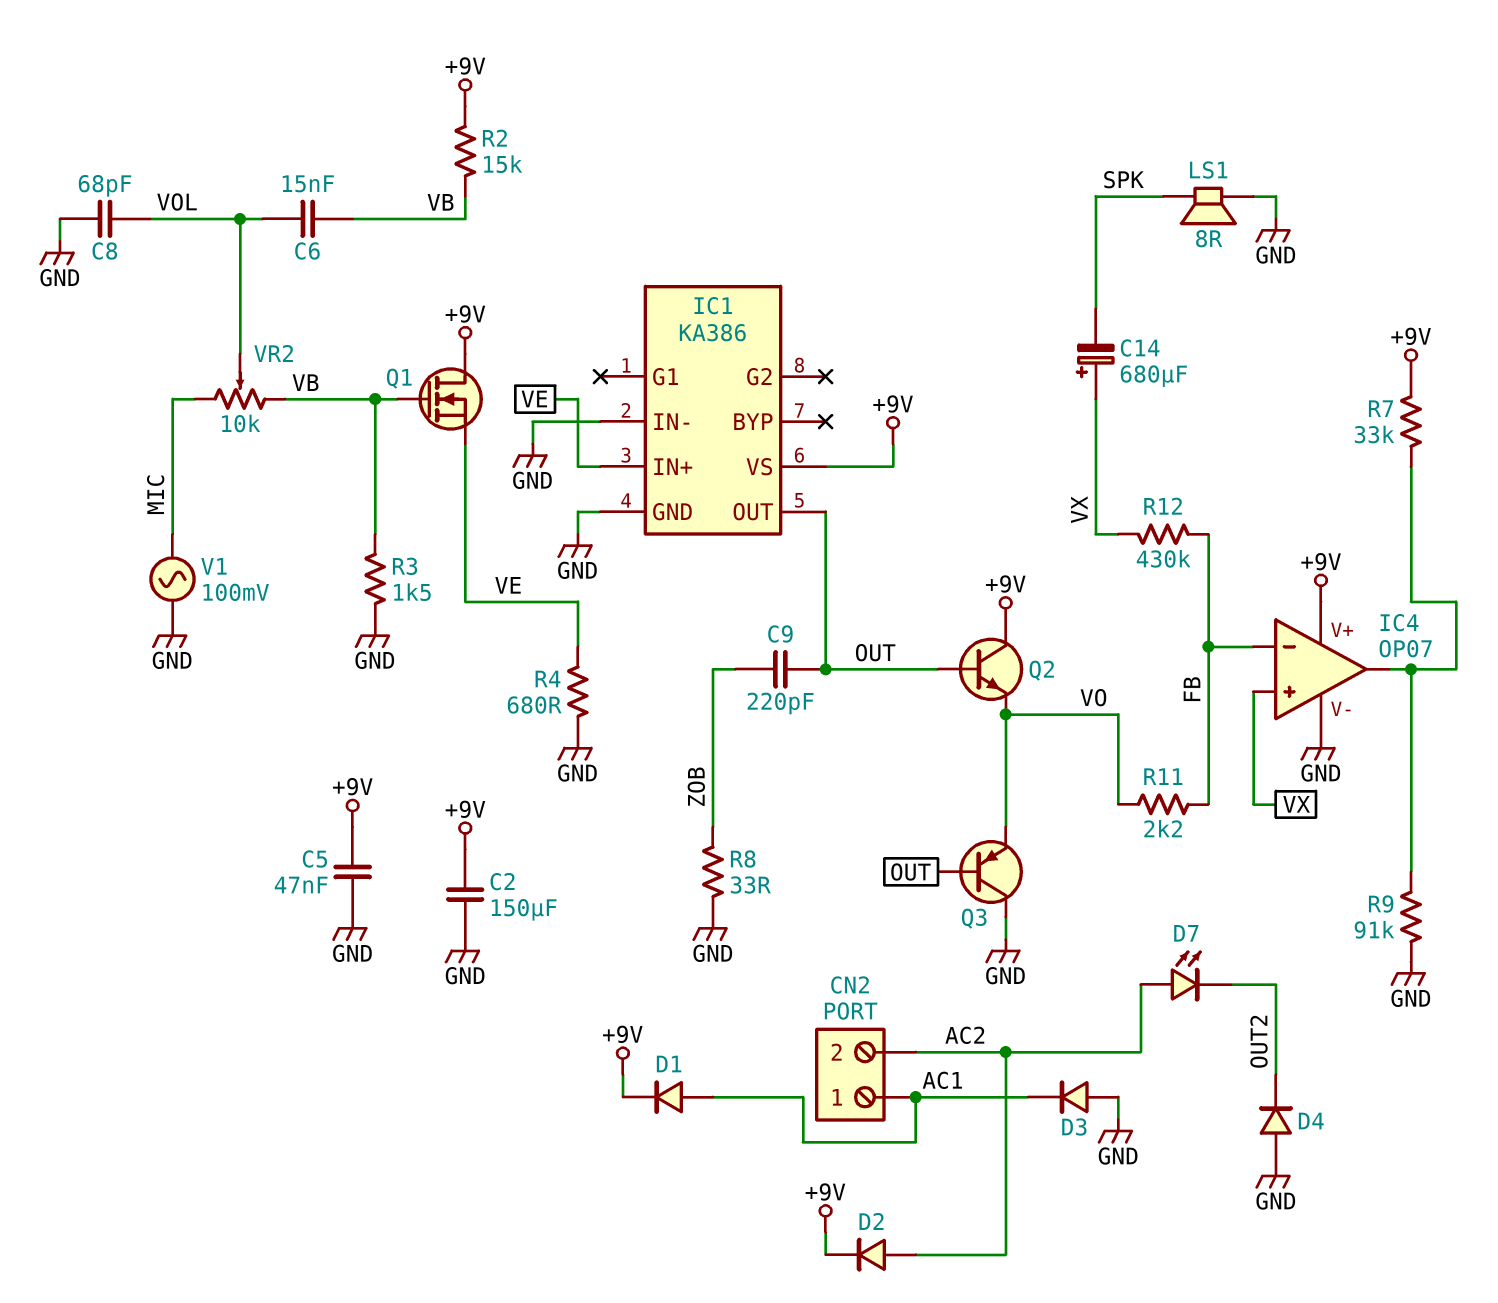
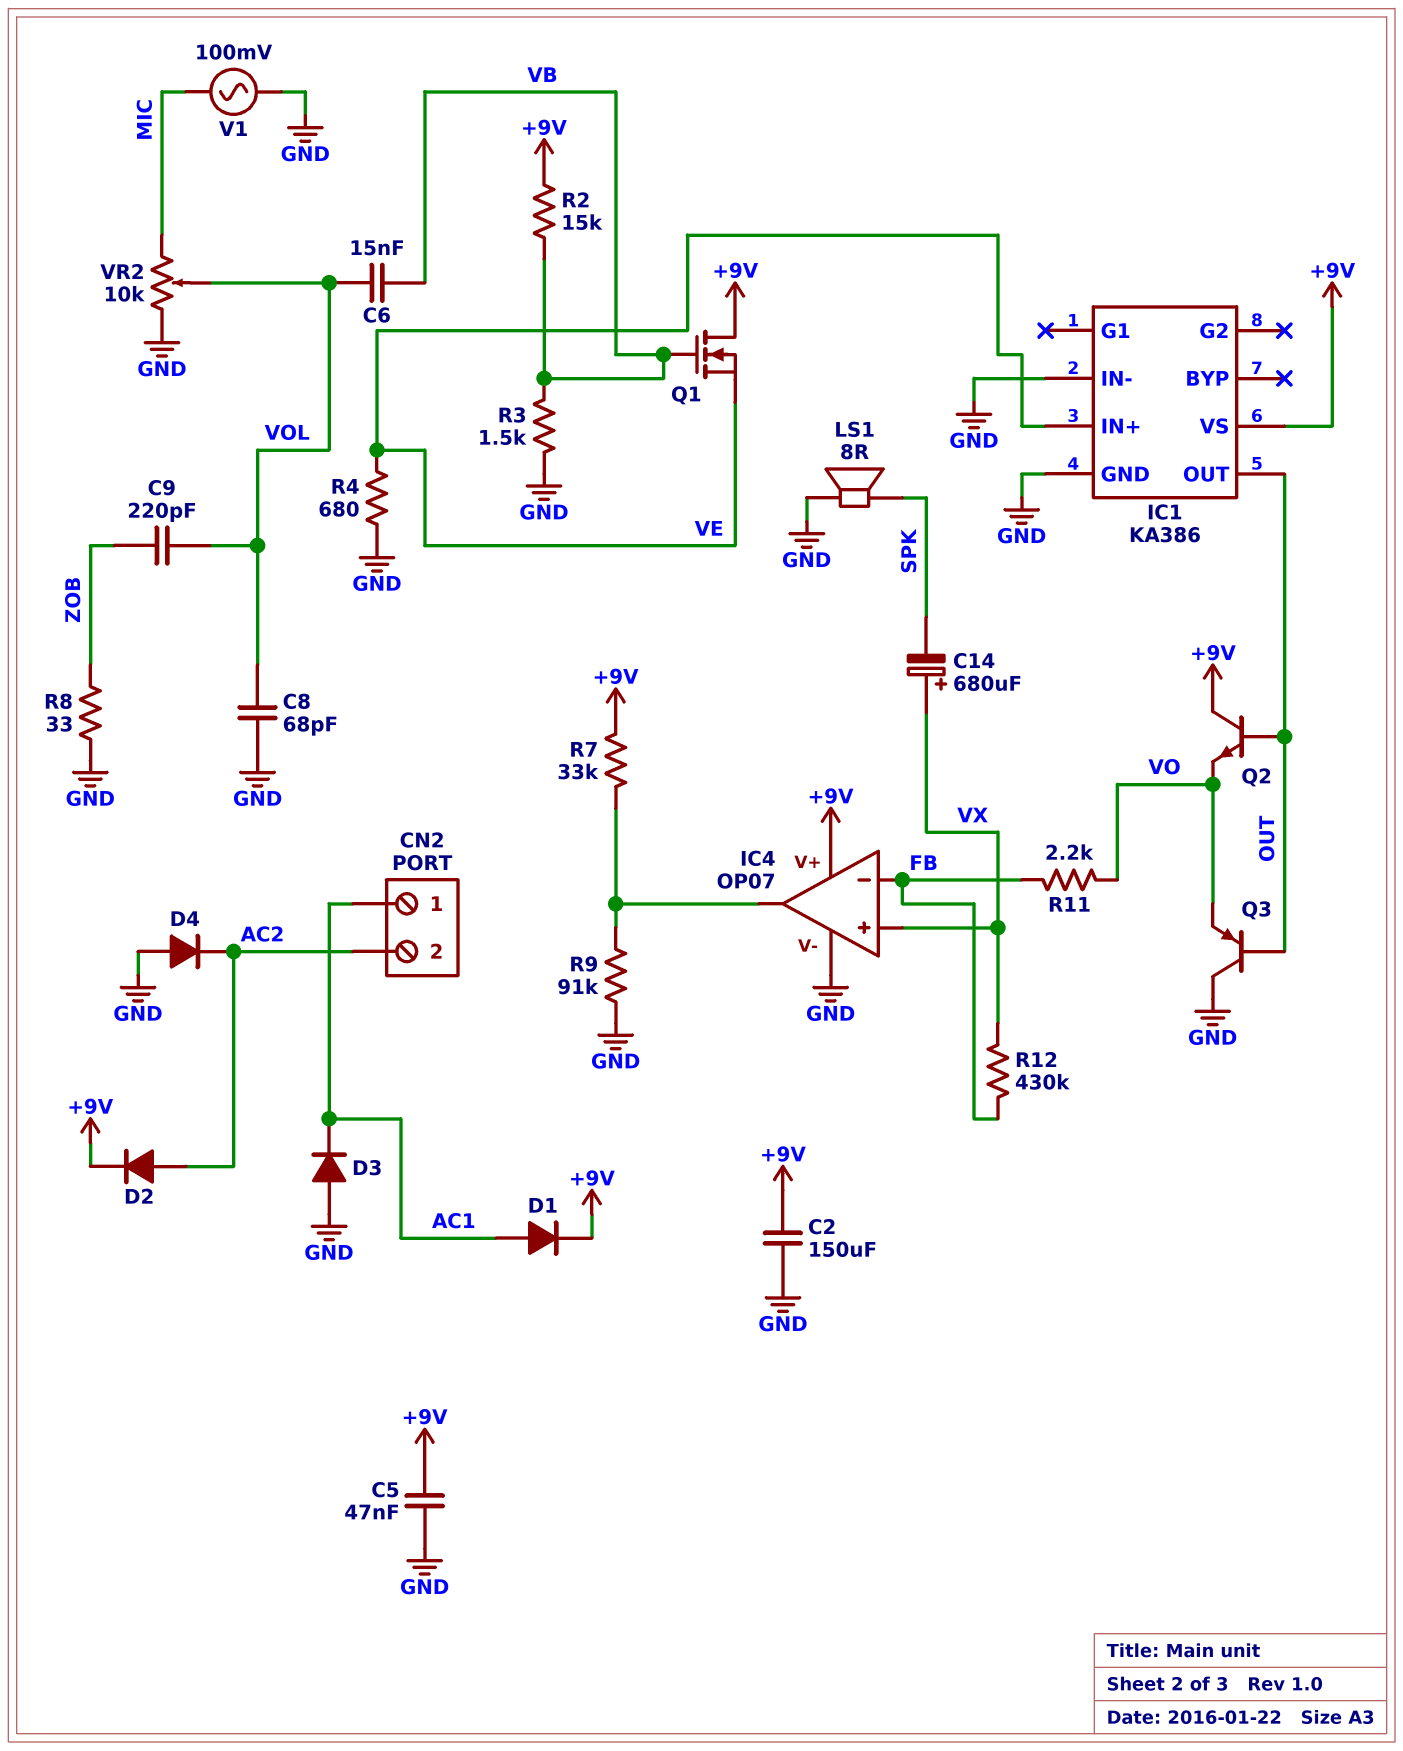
C9: 220pF (OUT, ZOB) -> 220pF (VOL, ZOB)
D4: diode (A GND, K OUT2) -> diode (A GND, K AC2)
D7: LED (A AC2, K OUT2) -> none
VR2: 10k (MIC, VB, wiper VOL) -> 10k (GND, MIC, wiper VOL)

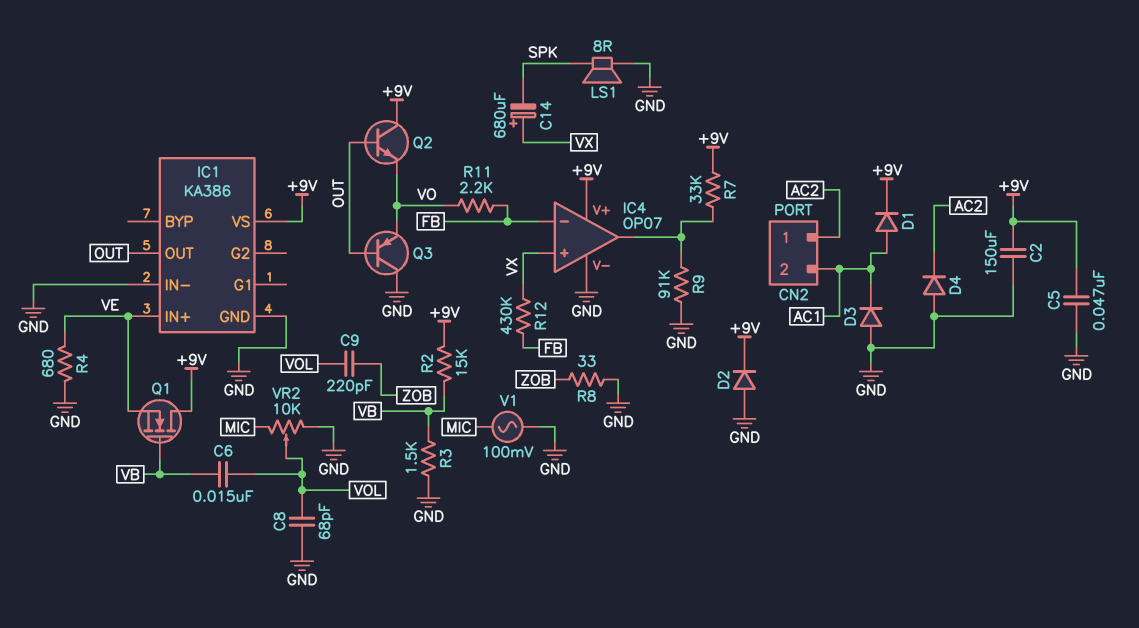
CN2 pin 1: AC1 -> AC2
CN2 pin 2: AC2 -> AC1
D2: diode (A AC2, K +9V) -> diode (A GND, K +9V)

